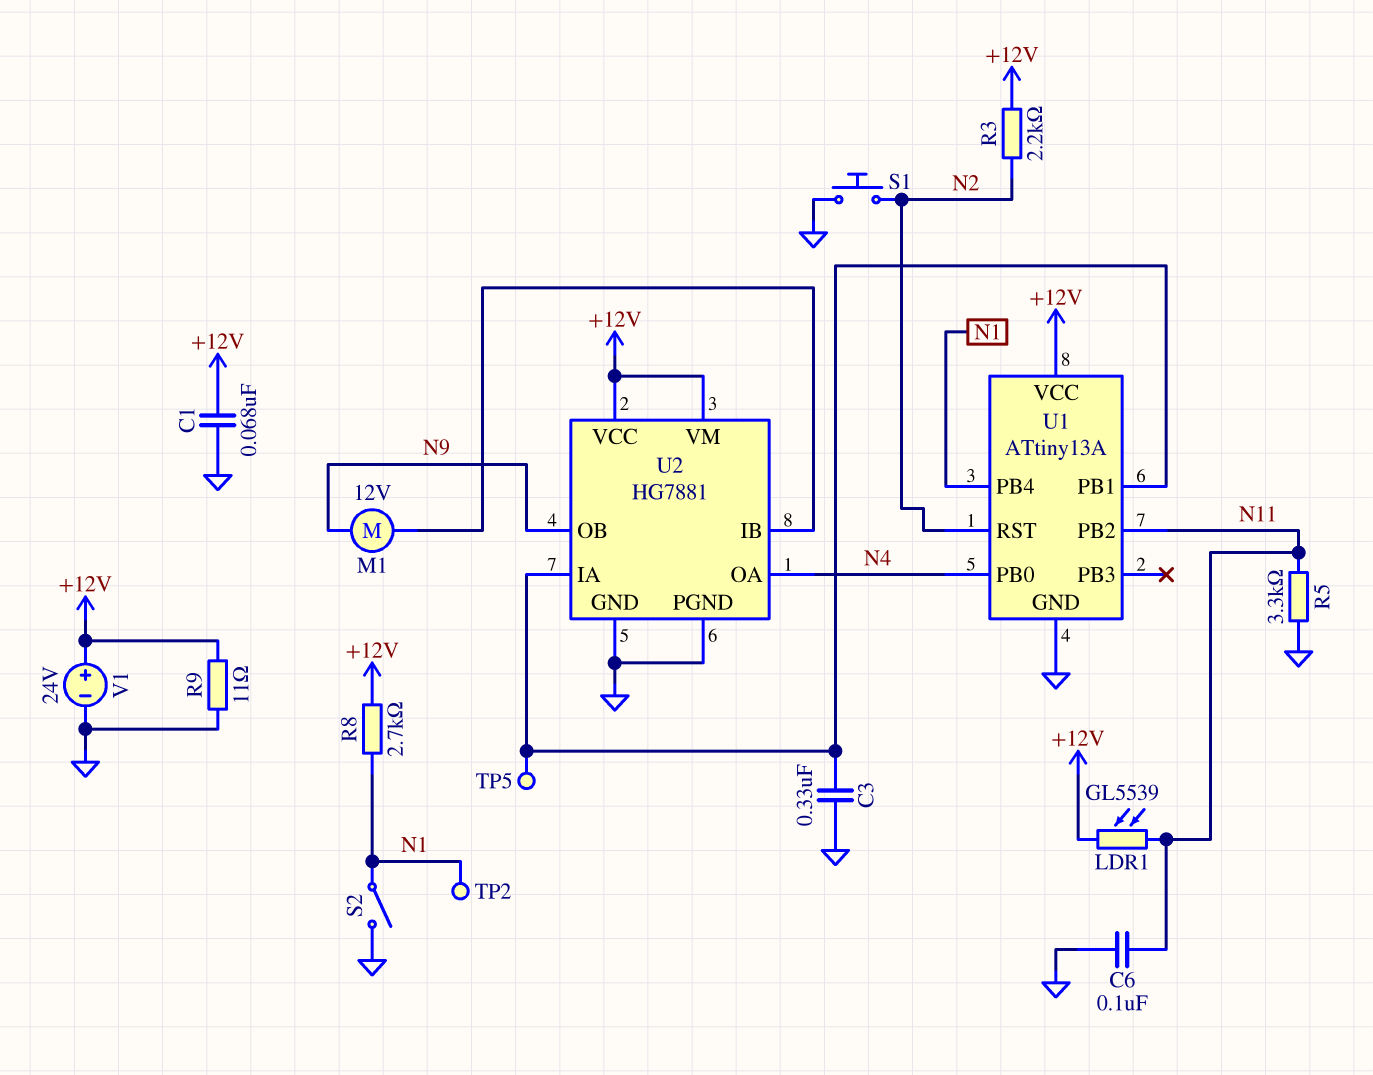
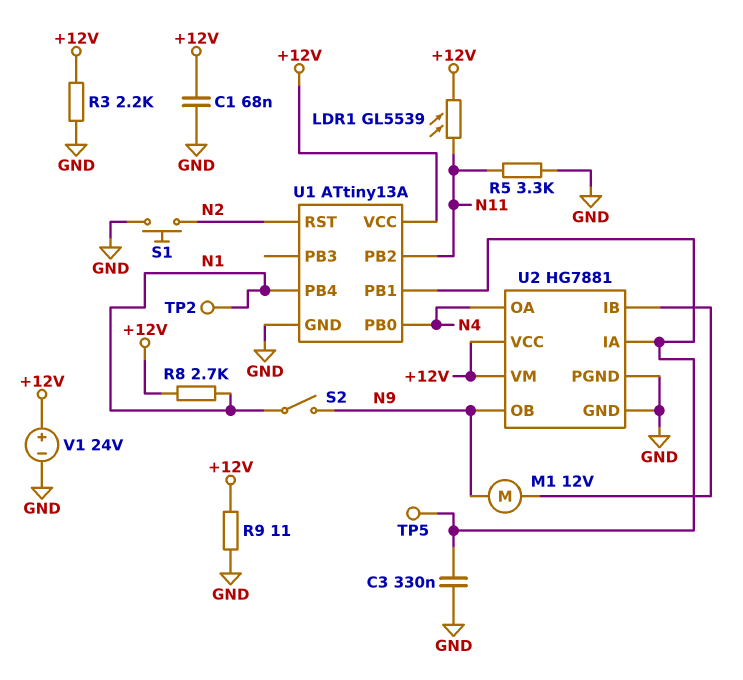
C6: 100nF (GND, N11) -> none
R3: 2.2k (+12V, N2) -> 2.2k (+12V, GND)
S2: switch (GND, N1) -> switch (N1, N9)

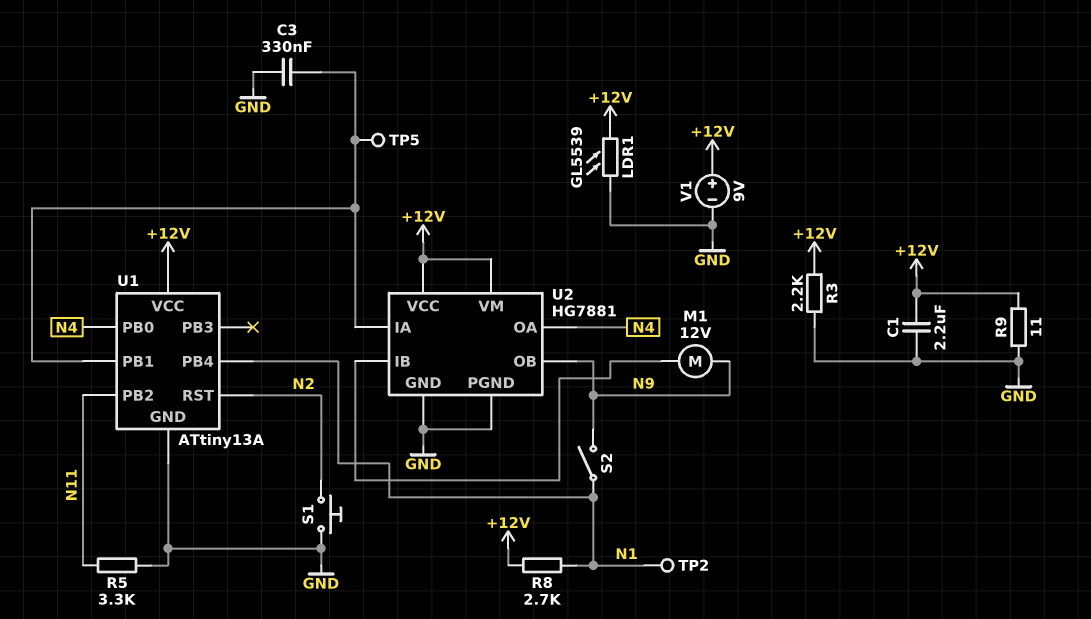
C1: 68nF (+12V, GND) -> 2.2uF (+12V, GND)
LDR1: GL5539 (+12V, N11) -> GL5539 (+12V, GND)
V1: 24V (plus +12V, minus GND) -> 9V (plus +12V, minus GND)

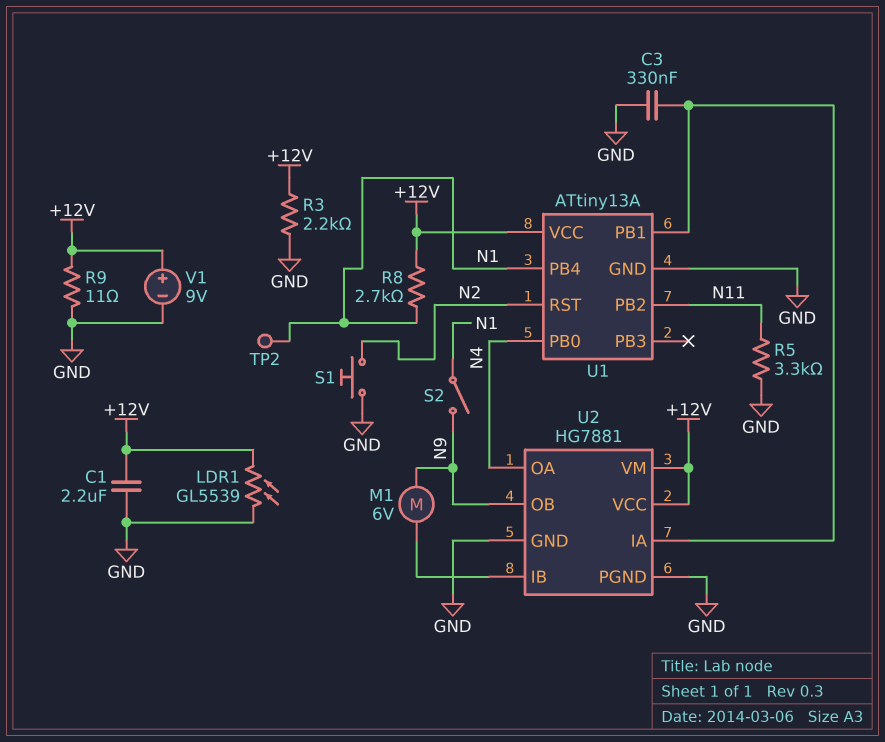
M1: motor 12V (N9, U2/IB) -> motor 6V (N9, U2/IB)
TP5: test point (U1/PB1) -> none

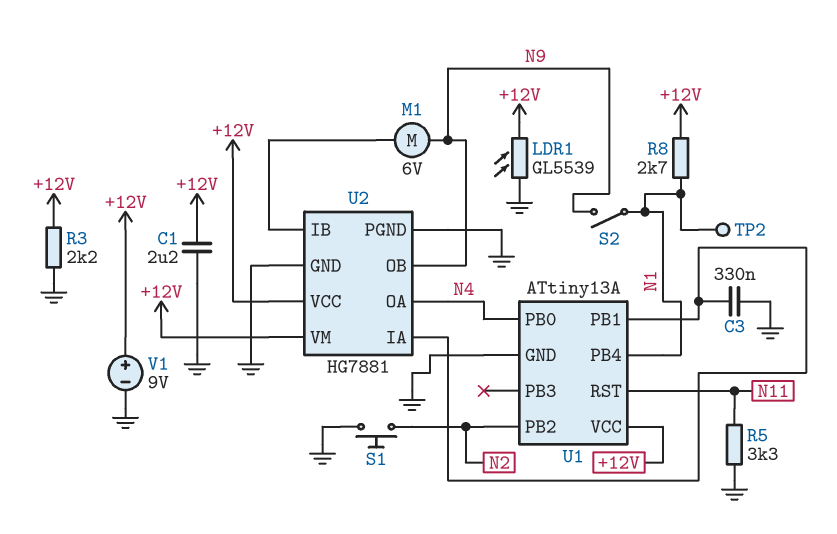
R9: 11 (+12V, GND) -> none
U1 pin PB2: N11 -> N2
U1 pin RST: N2 -> N11

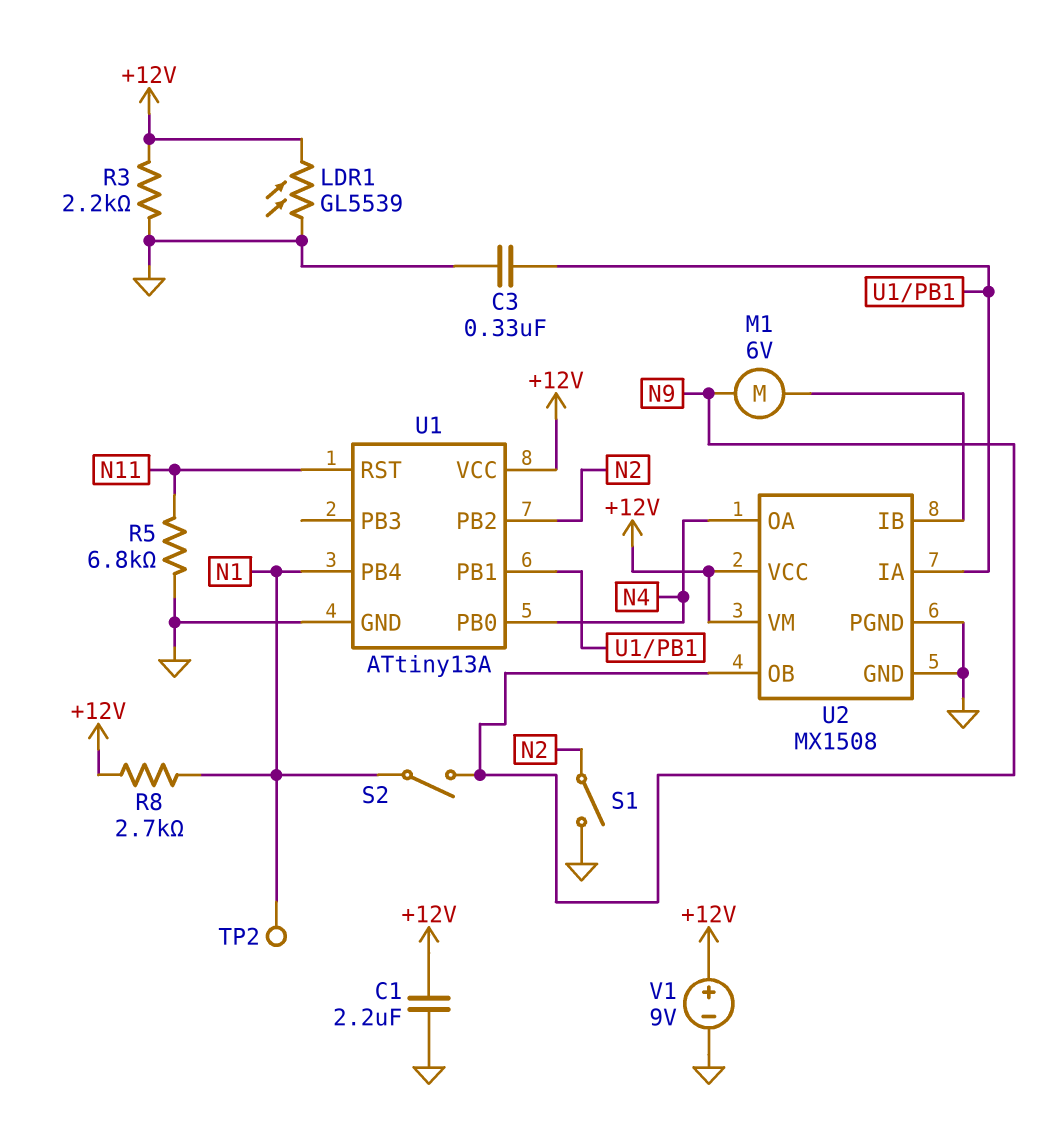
R5: 3.3k (GND, N11) -> 6.8k (GND, N11)
S1: button (GND, N2) -> switch (GND, N2)
U2: HG7881 -> MX1508

